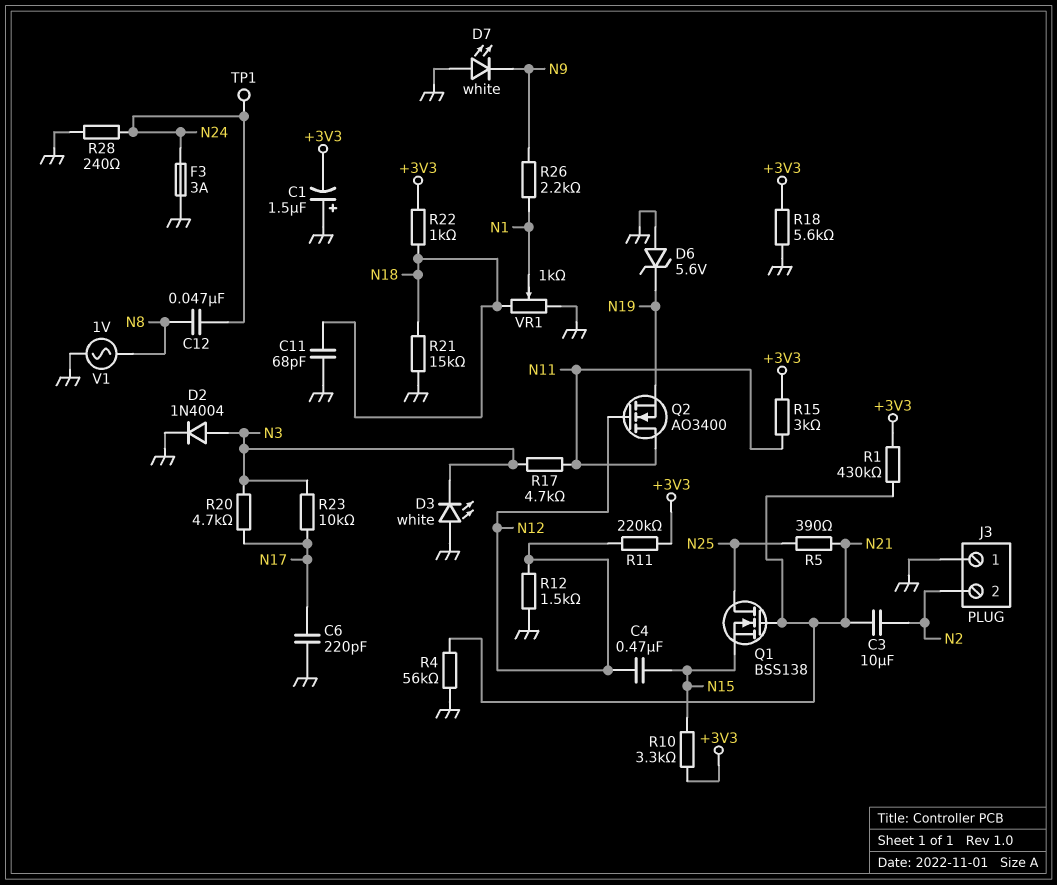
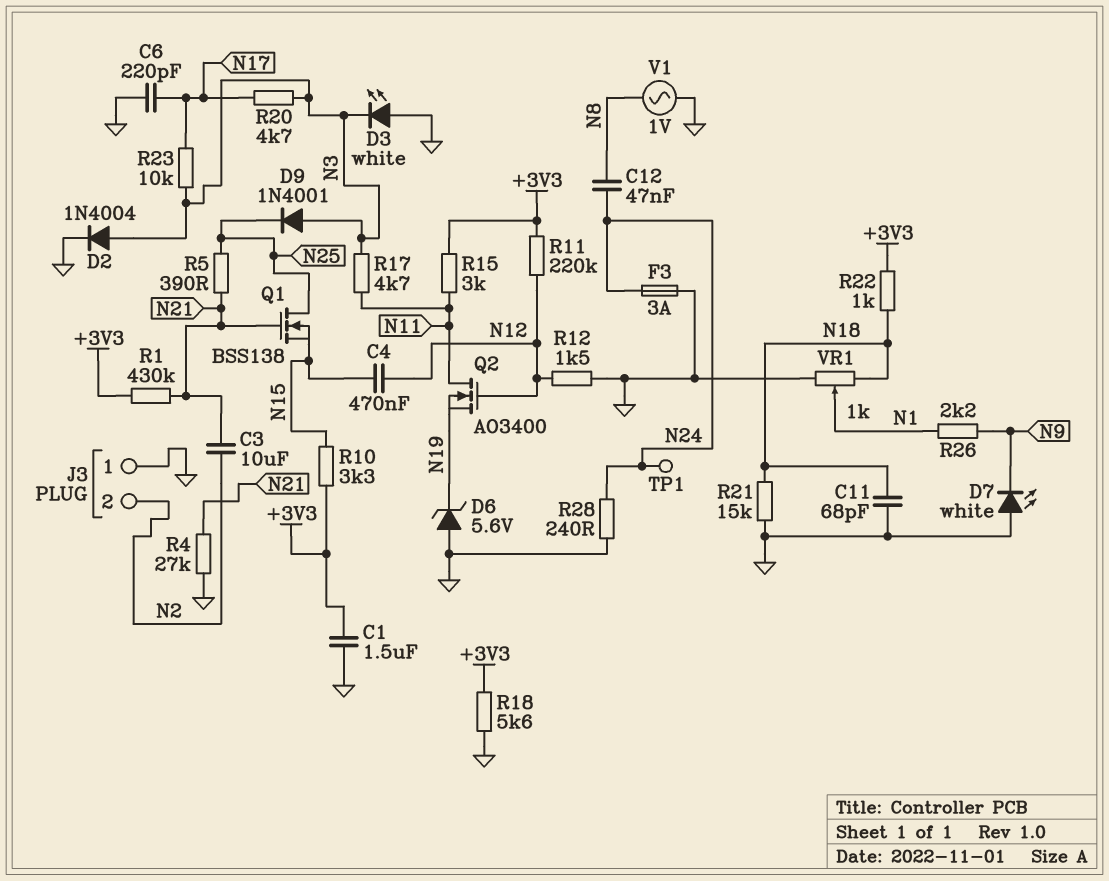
C1: 1.5uF (plus GND, minus +3V3) -> 1.5uF (+3V3, GND)
D9: none -> diode 1N4001 (A N3, K N25)
R4: 56k (GND, N21) -> 27k (GND, N21)

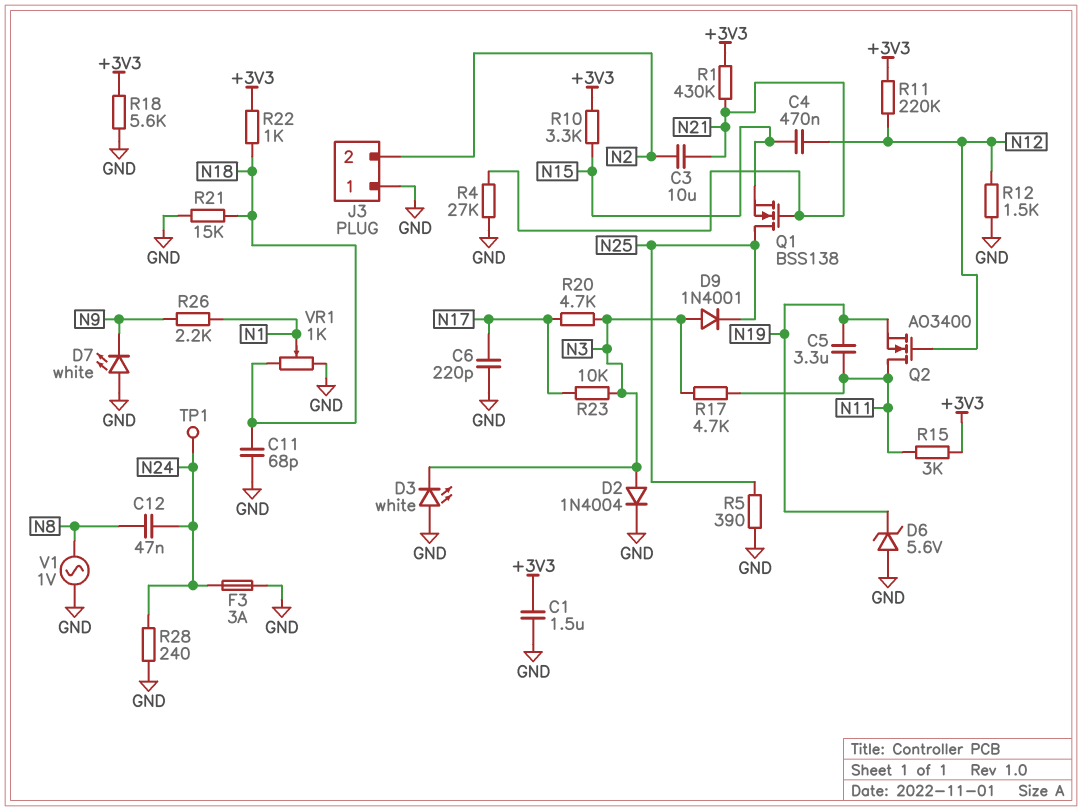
C5: none -> 3.3uF (N11, N19)
R5: 390 (N21, N25) -> 390 (GND, N25)

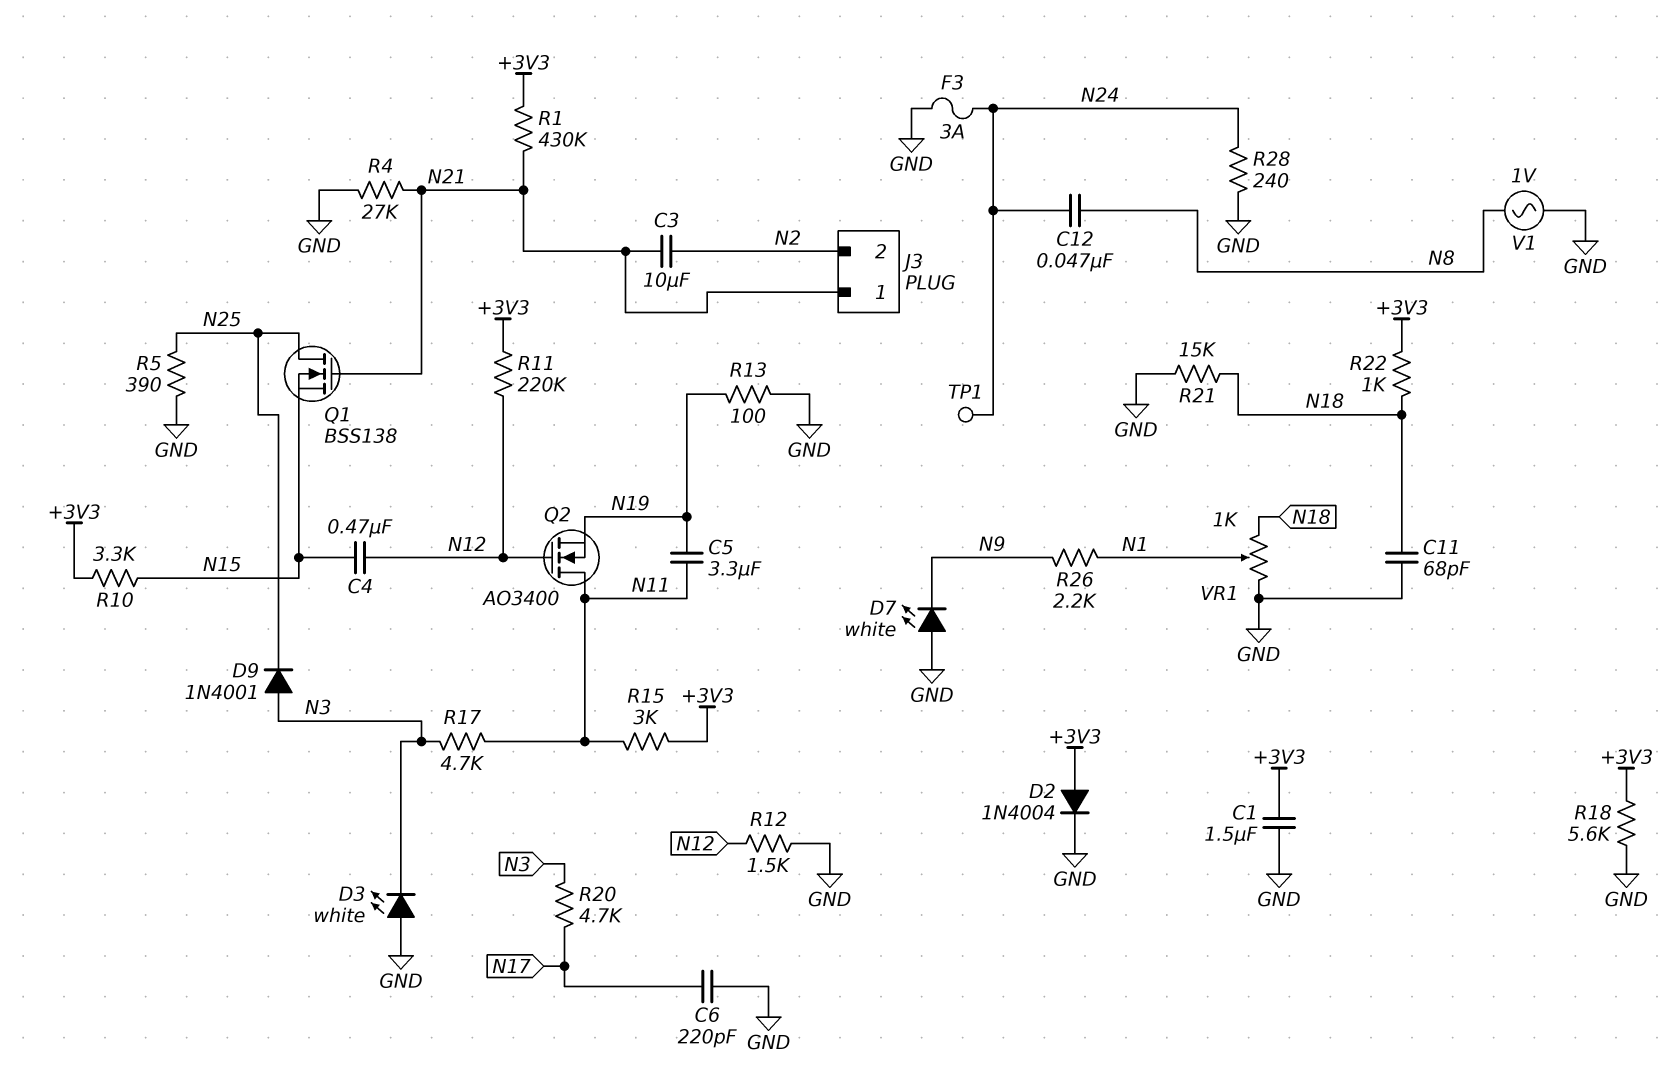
D2: diode 1N4004 (A N3, K GND) -> diode 1N4004 (A +3V3, K GND)
D6: zener 5.6V (A GND, K N19) -> none
J3 pin 1: GND -> N21
R13: none -> 100 (GND, N19)
R23: 10k (N3, N17) -> none

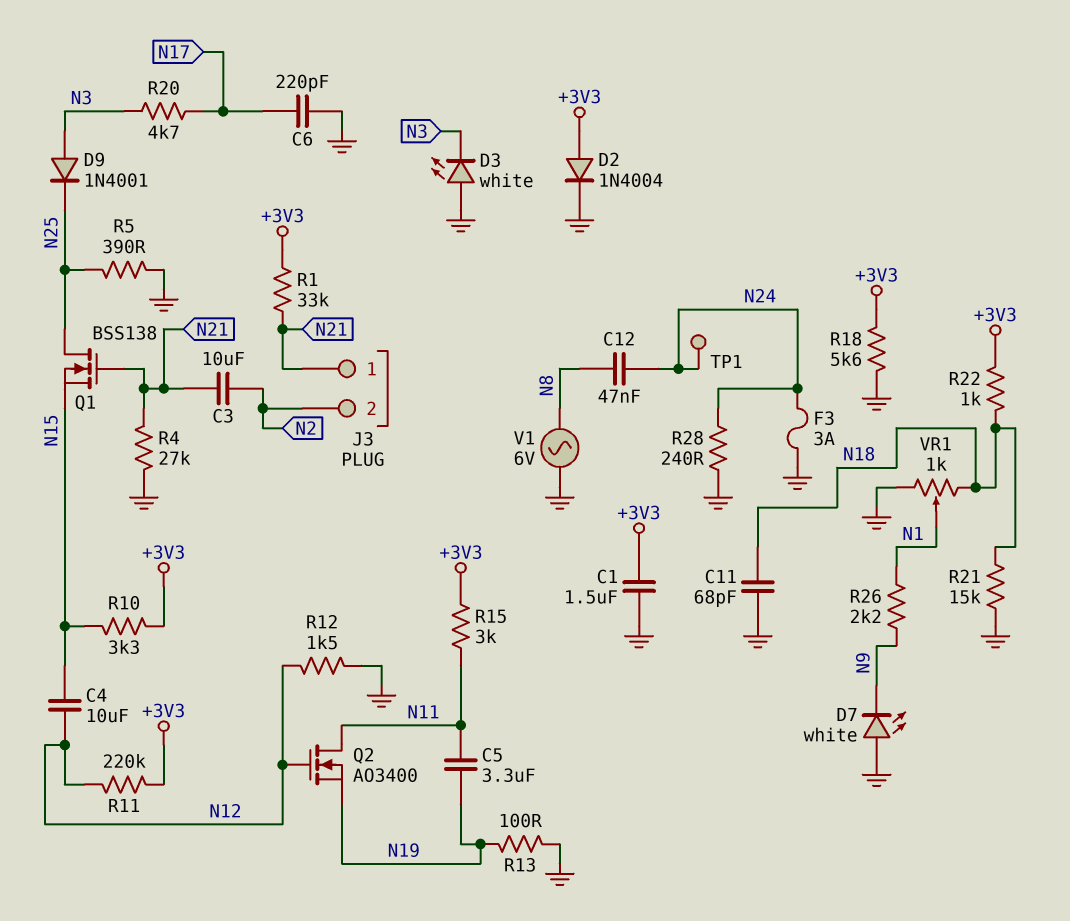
C4: 470nF (N12, N15) -> 10uF (N12, N15)
R1: 430k (+3V3, N21) -> 33k (+3V3, N21)
R17: 4.7k (N3, N11) -> none
V1: AC 1V (GND, N8) -> AC 6V (GND, N8)

